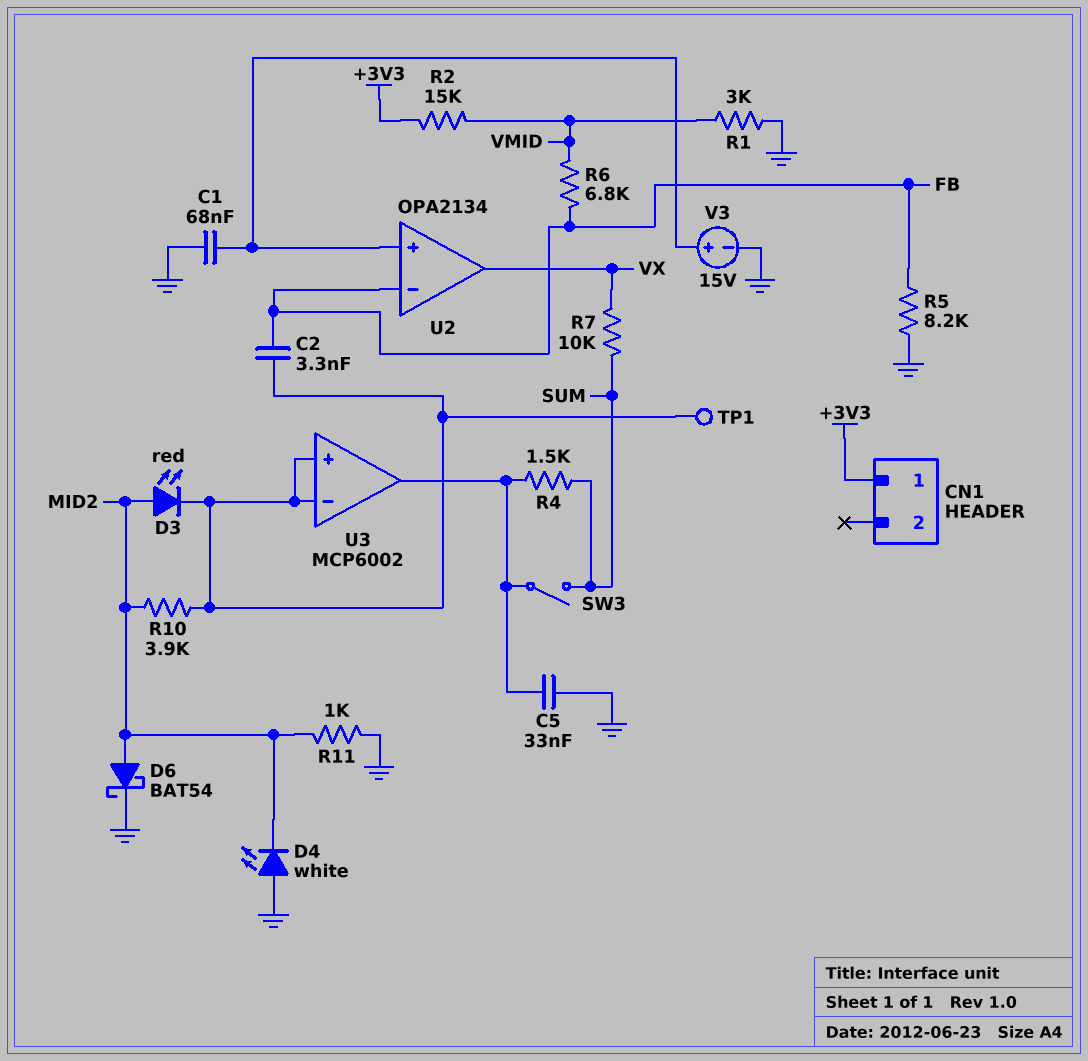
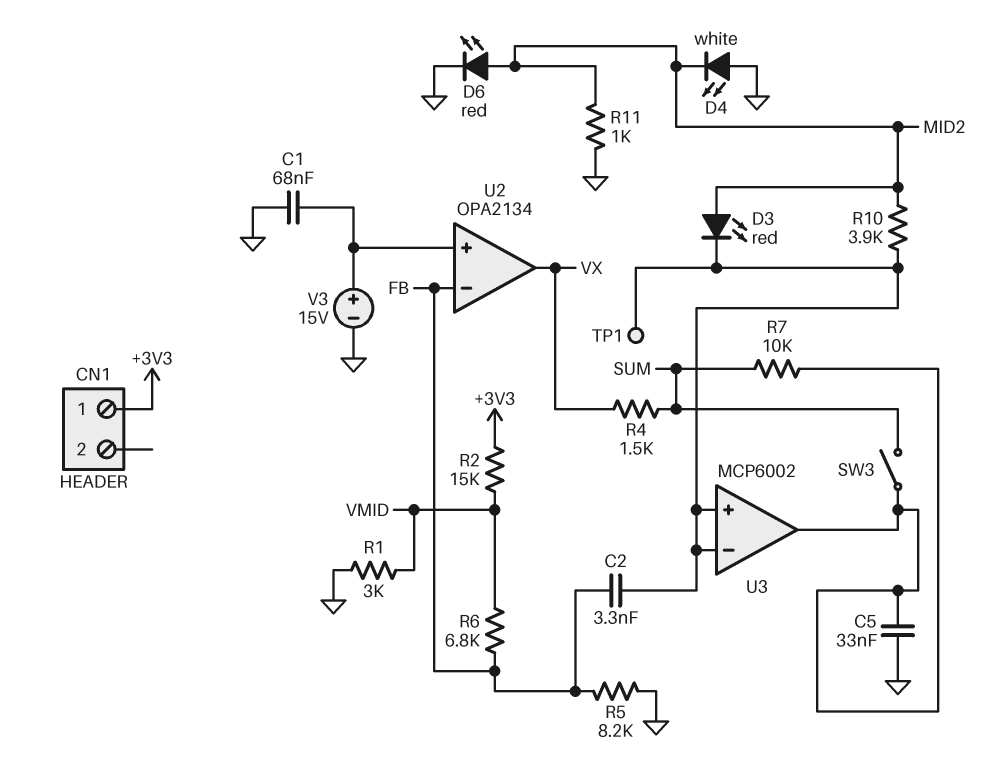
D6: schottky BAT54 (A MID2, K GND) -> LED red (A MID2, K GND)
R4: 1.5k (SUM, U3/out) -> 1.5k (SUM, VX)
R7: 10k (SUM, VX) -> 10k (SUM, U3/out)

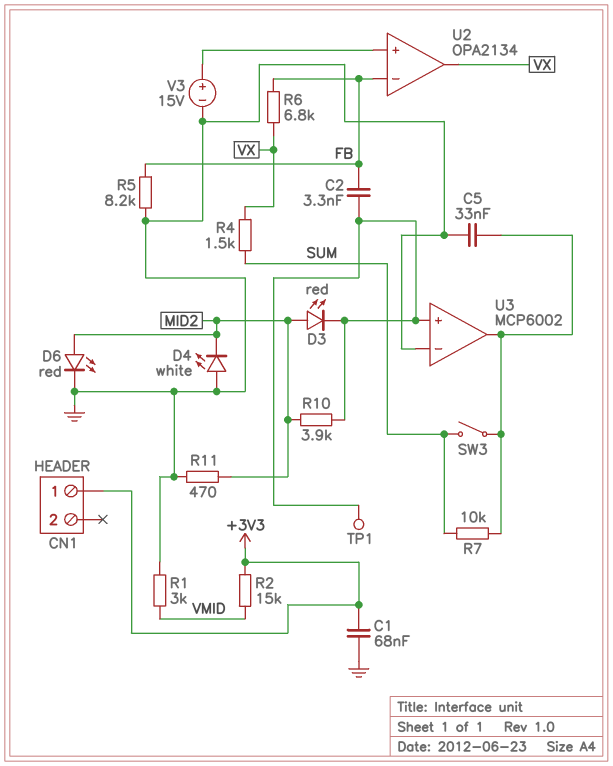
C1: 68nF (GND, U2/in+) -> 68nF (+3V3, GND)
R6: 6.8k (FB, VMID) -> 6.8k (FB, VX)
R11: 1k (GND, MID2) -> 470 (GND, MID2)
U3 pin in-: U3/in+ -> GND

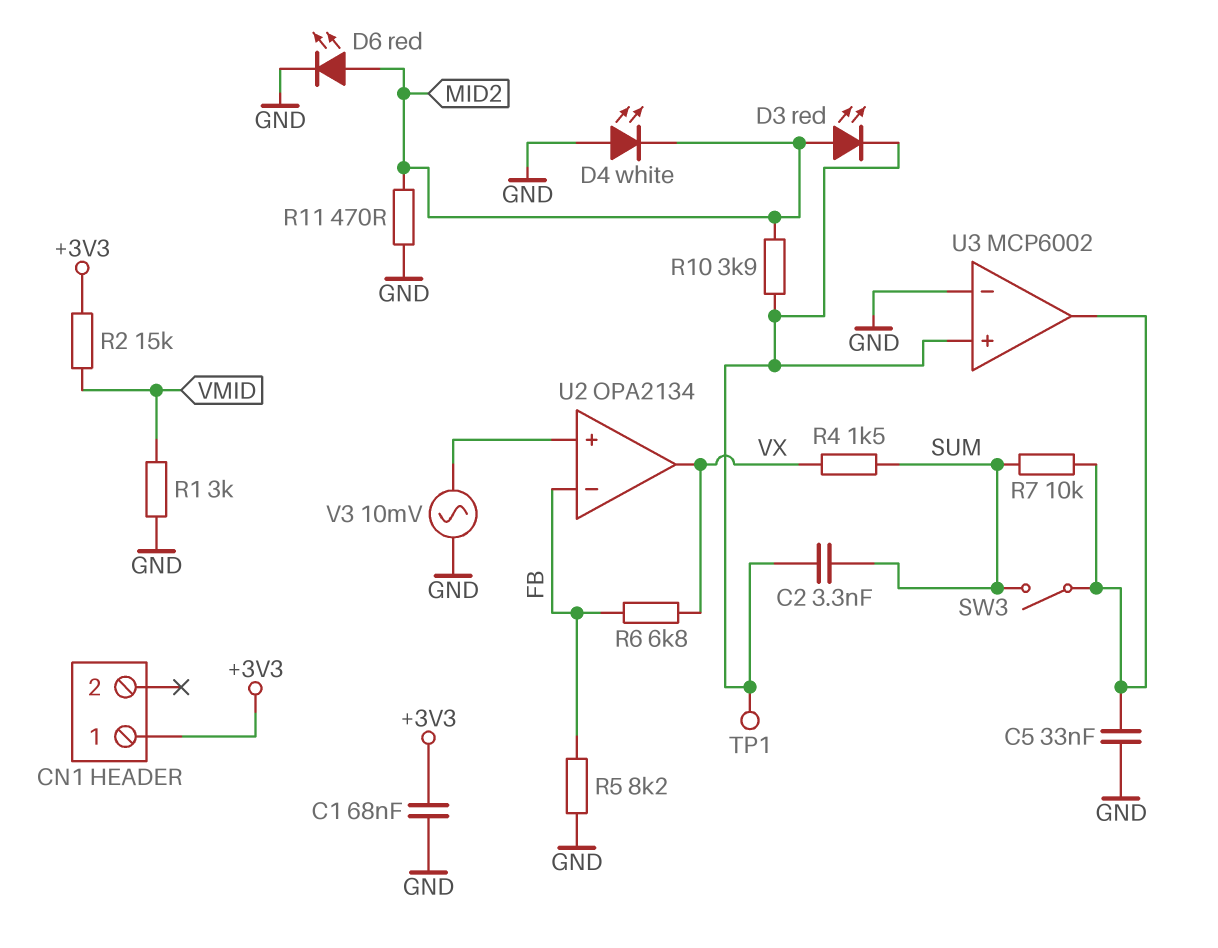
C2: 3.3nF (FB, U3/in+) -> 3.3nF (SUM, U3/in+)
V3: 15V (plus U2/in+, minus GND) -> AC 10mV (GND, U2/in+)

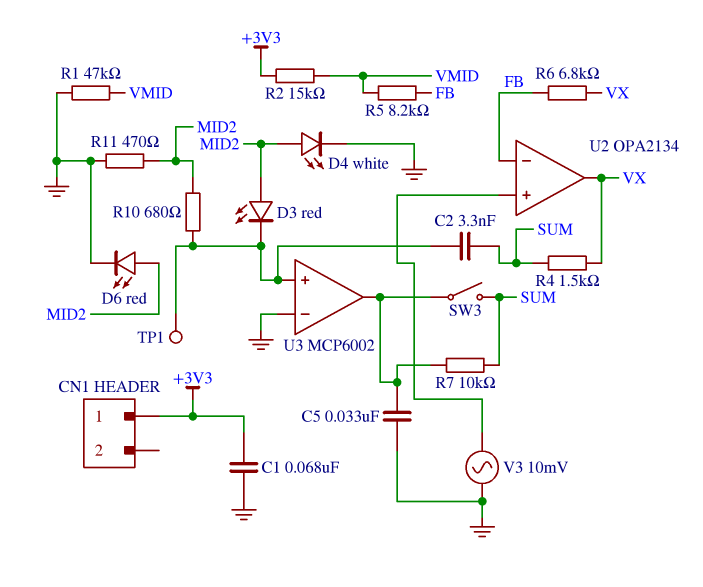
D4: LED white (A GND, K MID2) -> LED white (A MID2, K GND)
R1: 3k (GND, VMID) -> 47k (GND, VMID)
R5: 8.2k (FB, GND) -> 8.2k (FB, VMID)
R10: 3.9k (MID2, U3/in+) -> 680 (MID2, U3/in+)

